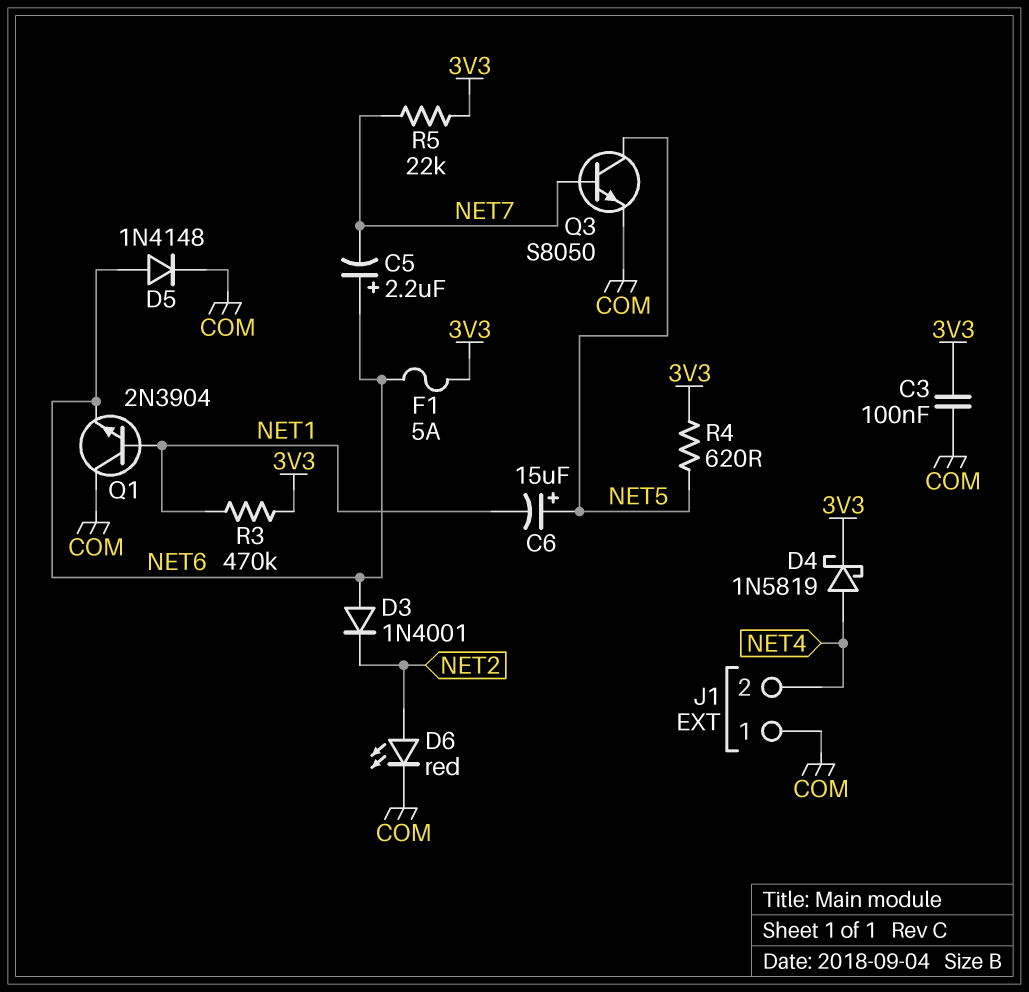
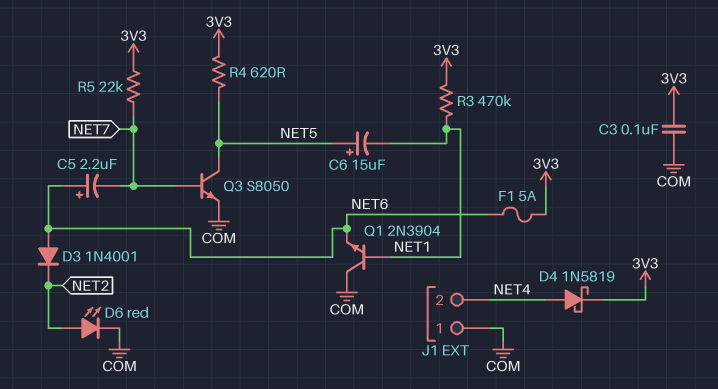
D5: diode 1N4148 (A NET6, K COM) -> none

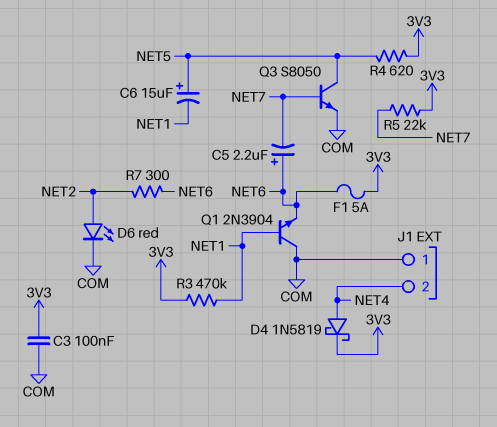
D3: diode 1N4001 (A NET6, K NET2) -> none
R7: none -> 300 (NET2, NET6)

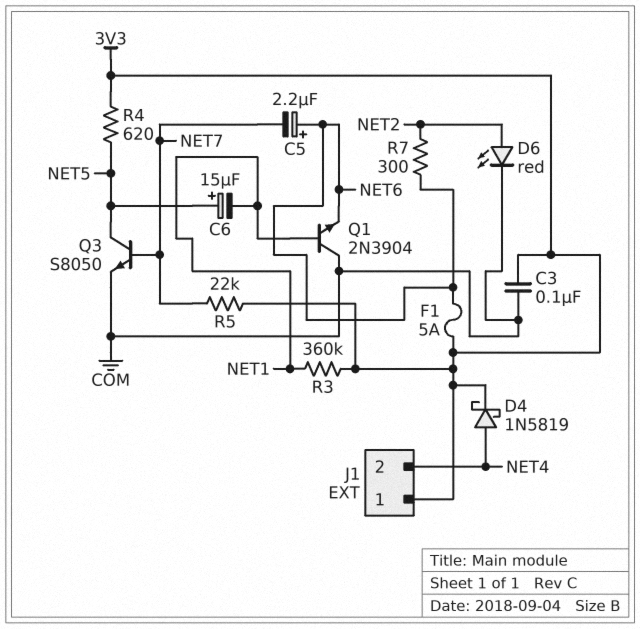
J1 pin 1: COM -> 3V3
R3: 470k (3V3, NET1) -> 360k (3V3, NET1)

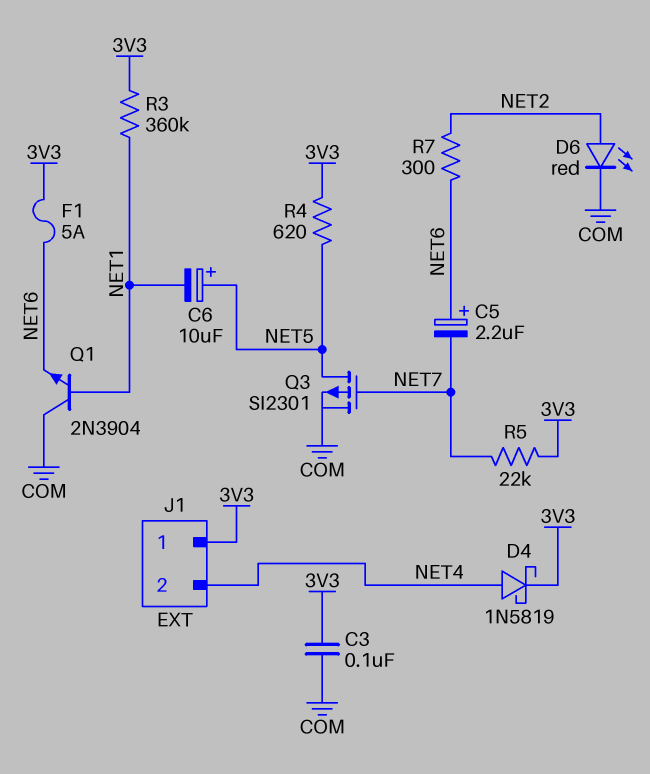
C6: 15uF (plus NET5, minus NET1) -> 10uF (plus NET5, minus NET1)
Q3: NPN S8050 (B NET7, C NET5, E COM) -> PMOS SI2301 (G NET7, D NET5, S COM)

